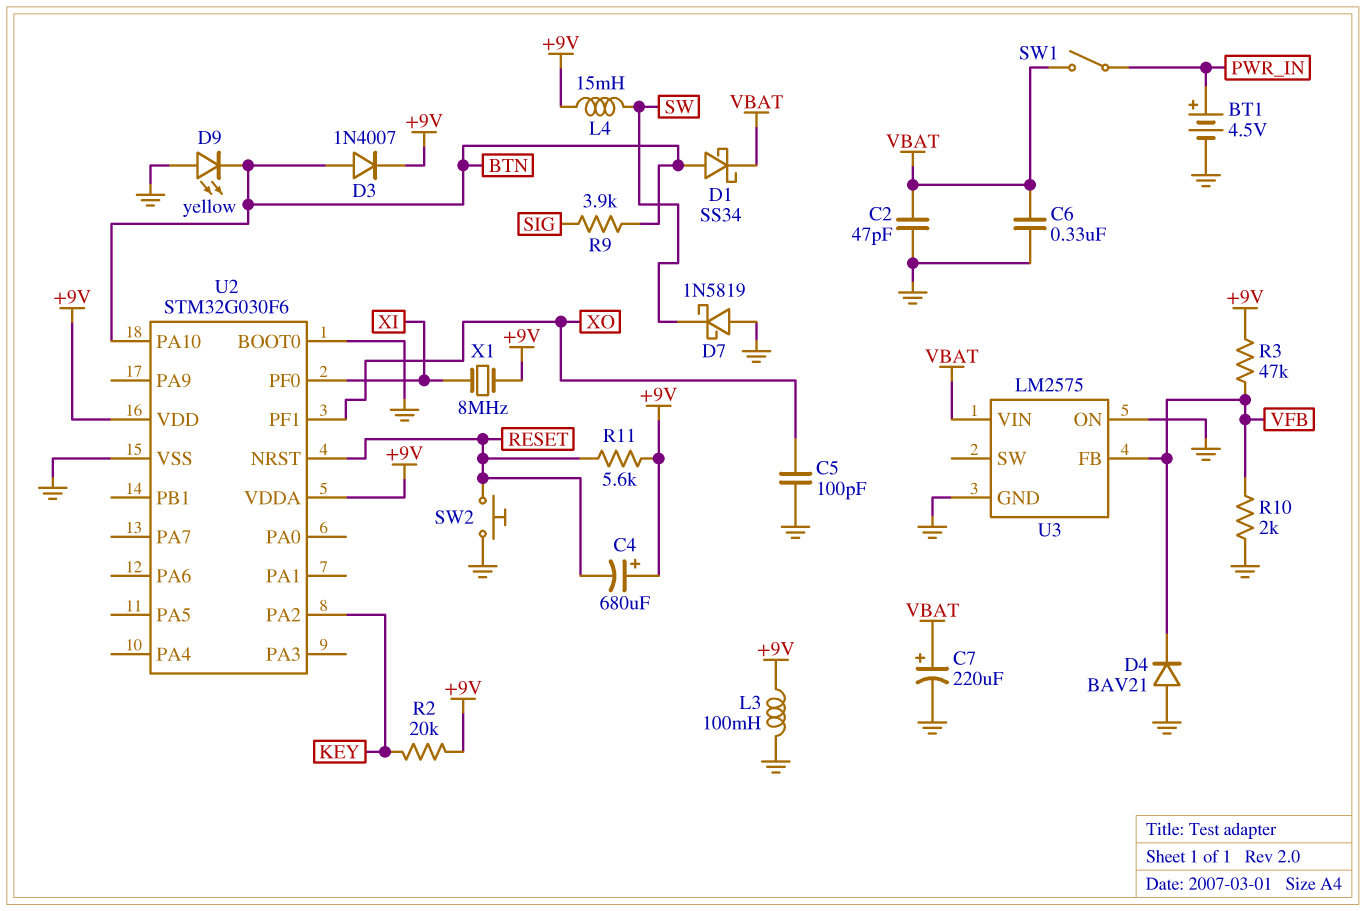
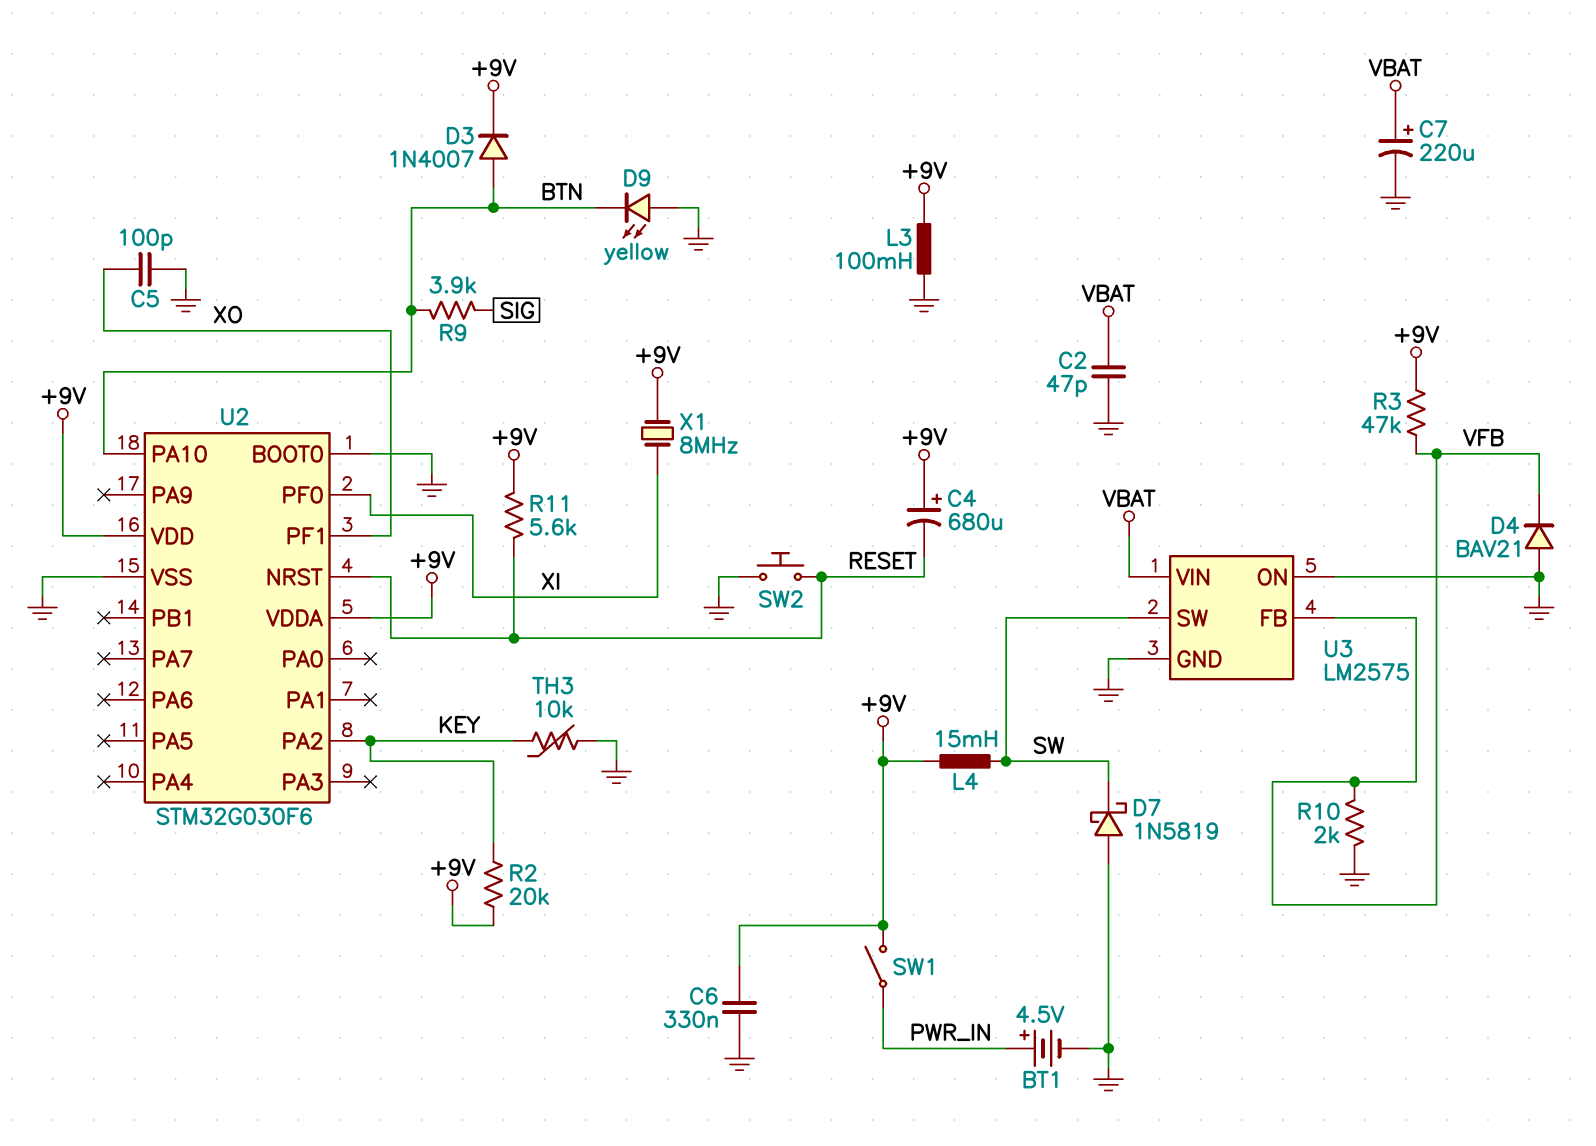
C6: 330nF (GND, VBAT) -> 330nF (+9V, GND)
D1: schottky SS34 (A BTN, K VBAT) -> none
SW1: switch (PWR_IN, VBAT) -> switch (+9V, PWR_IN)
TH3: none -> 10k (GND, KEY)
U3 pin SW: none -> SW

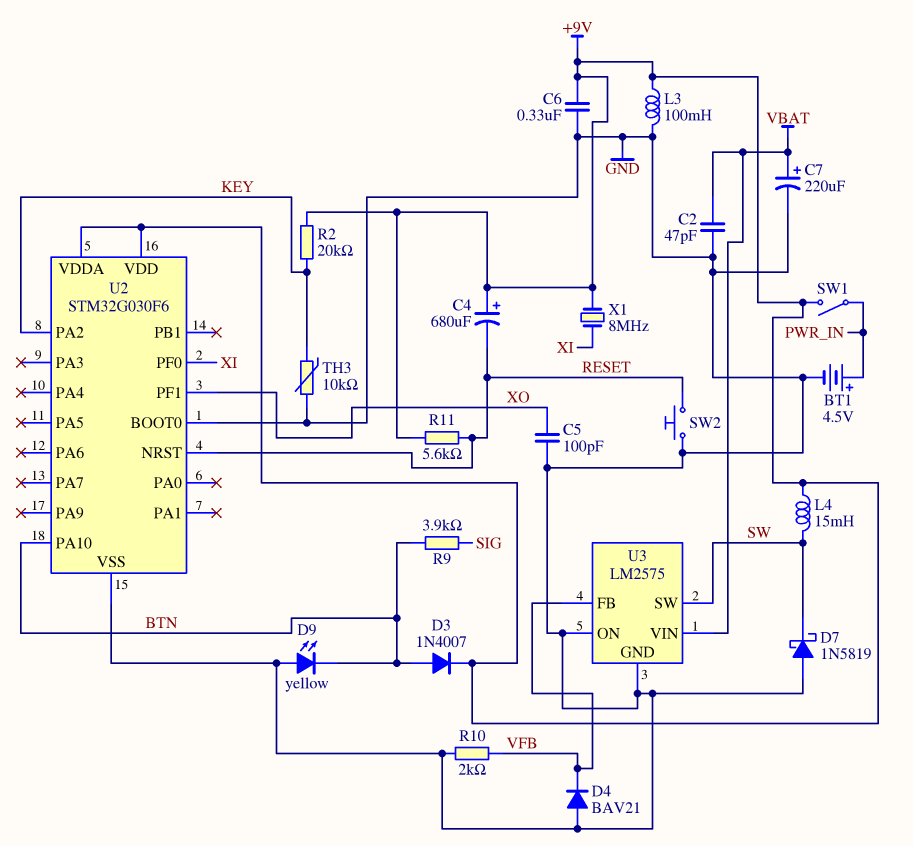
R3: 47k (+9V, VFB) -> none

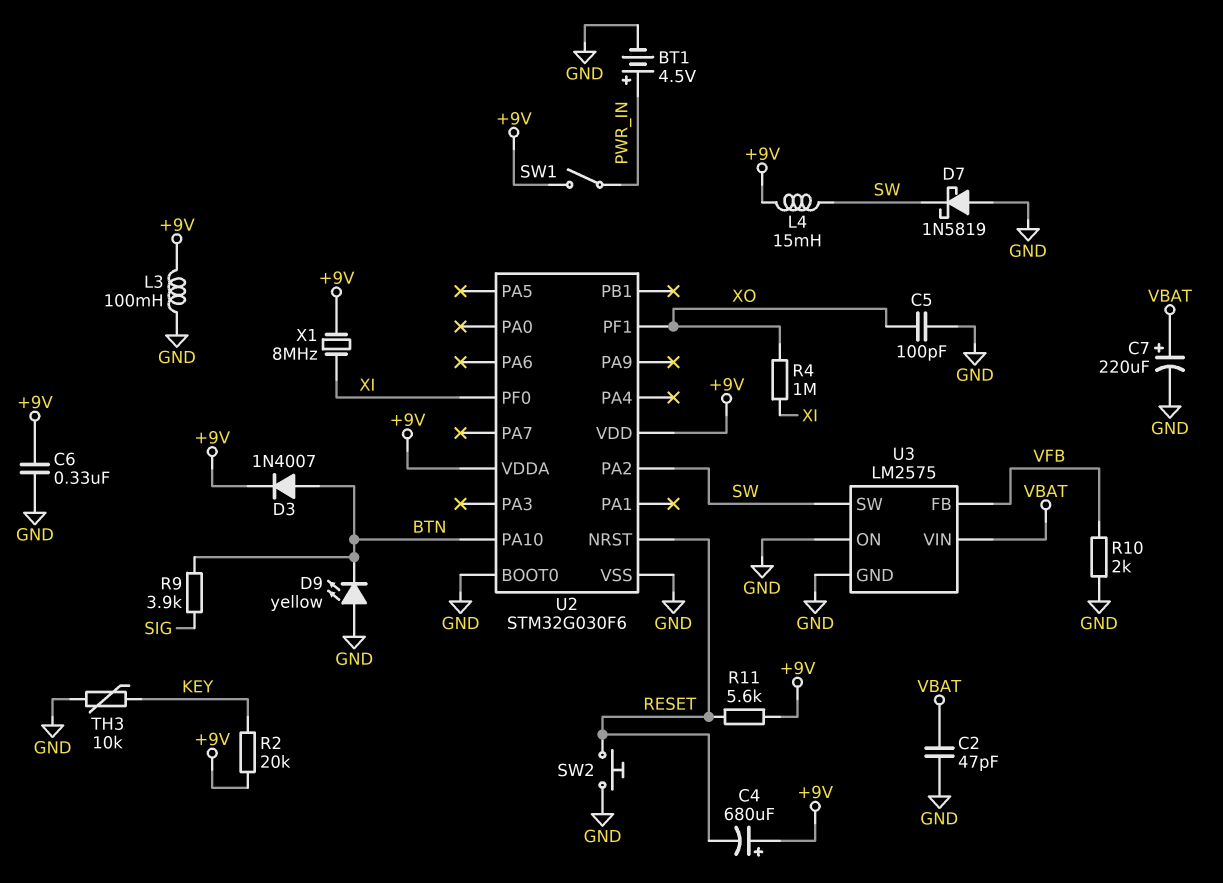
D4: diode BAV21 (A GND, K VFB) -> none
R4: none -> 1M (XI, XO)
U2 pin PA2: KEY -> SW

